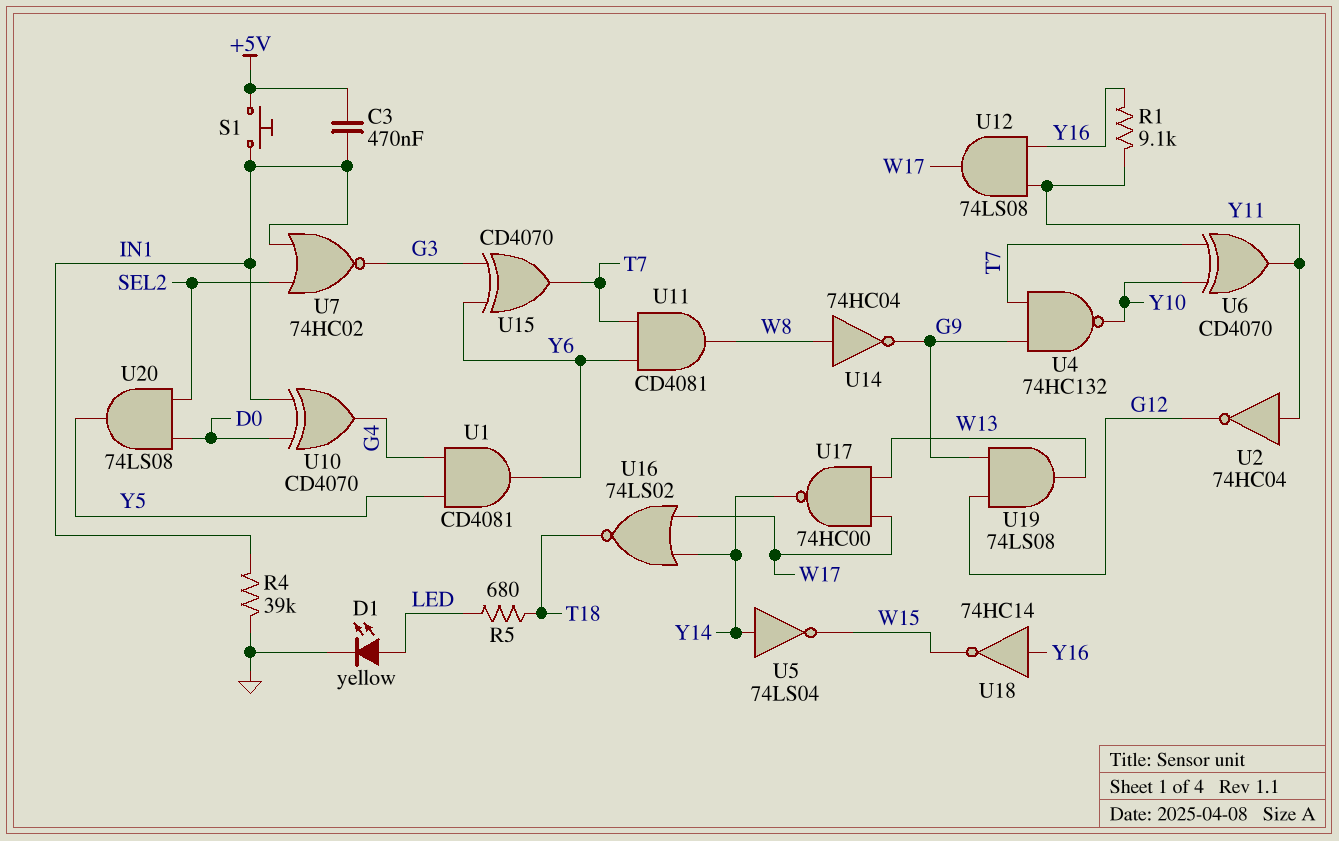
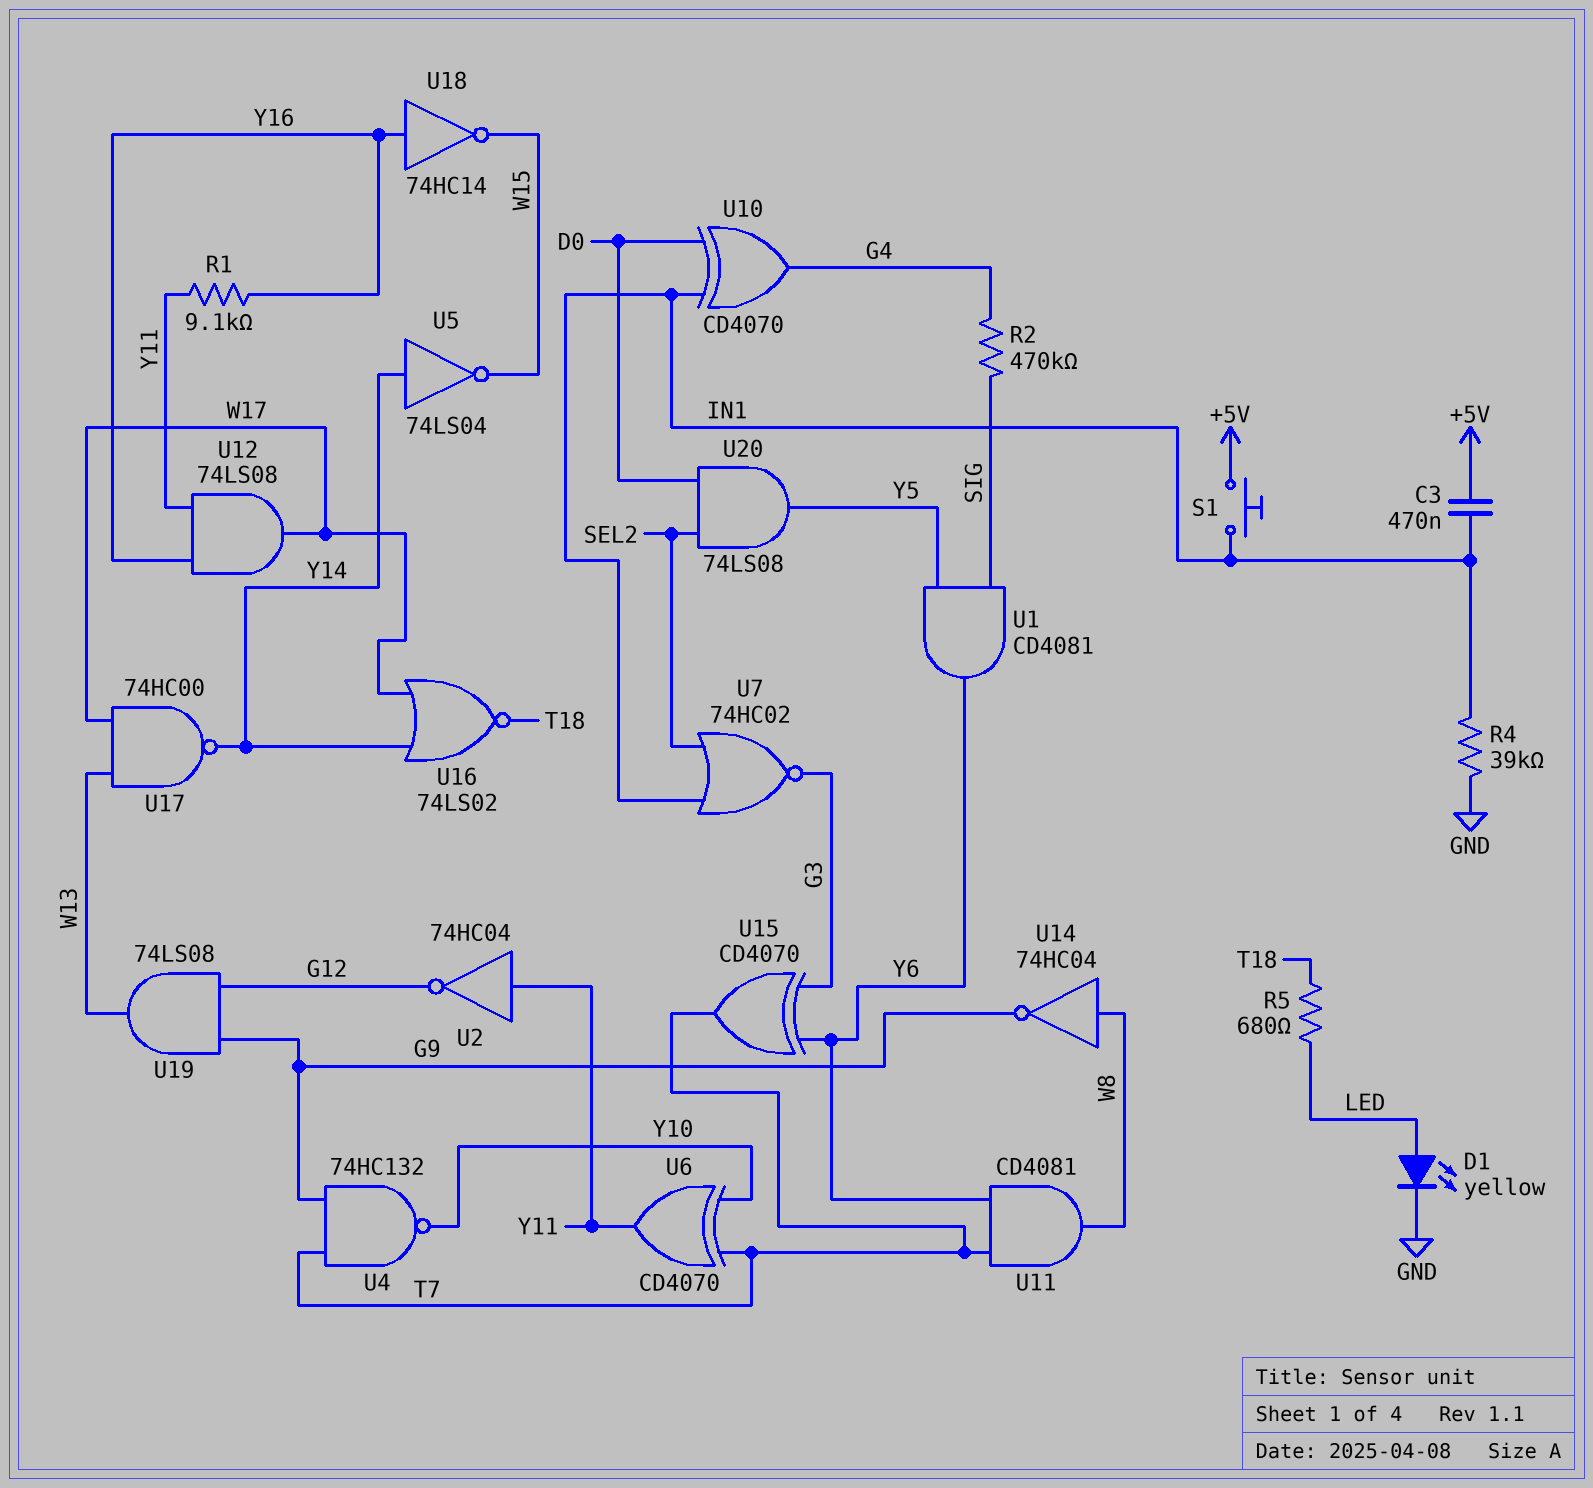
R2: none -> 470k (G4, SIG)
U1: AND CD4081 (in G4, in Y5, out Y6) -> AND CD4081 (in SIG, in Y5, out Y6)

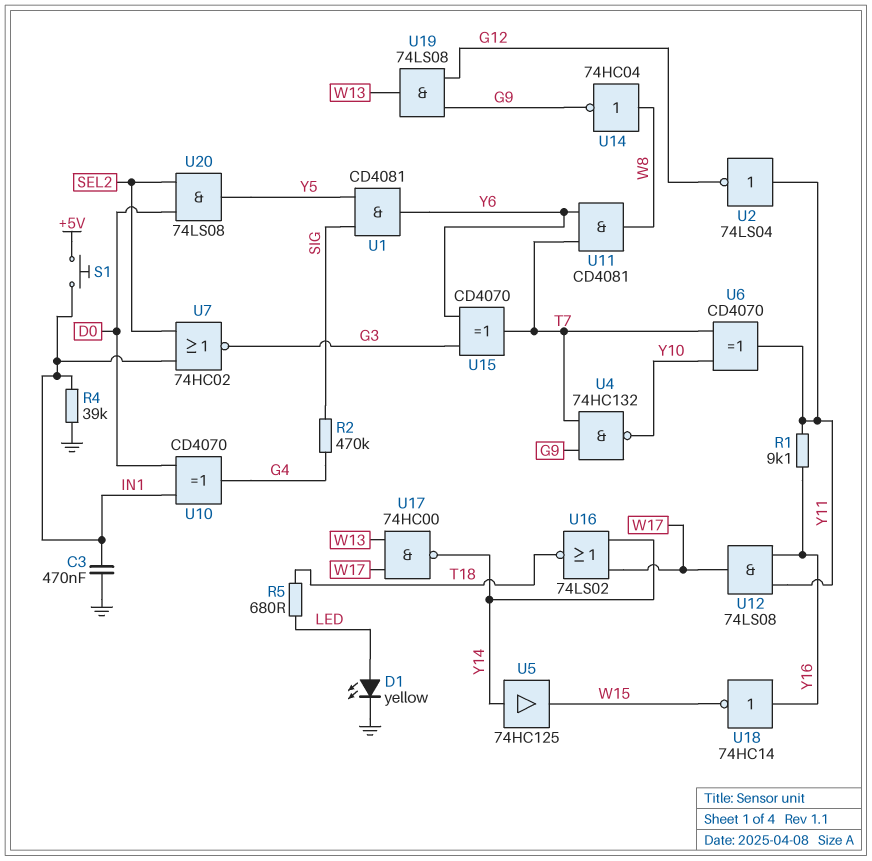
C3: 470nF (+5V, IN1) -> 470nF (GND, IN1)
U2: NOT 74HC04 (in Y11, out G12) -> NOT 74LS04 (in Y11, out G12)
U5: NOT 74LS04 (in Y14, out W15) -> buffer 74HC125 (in Y14, out W15)

